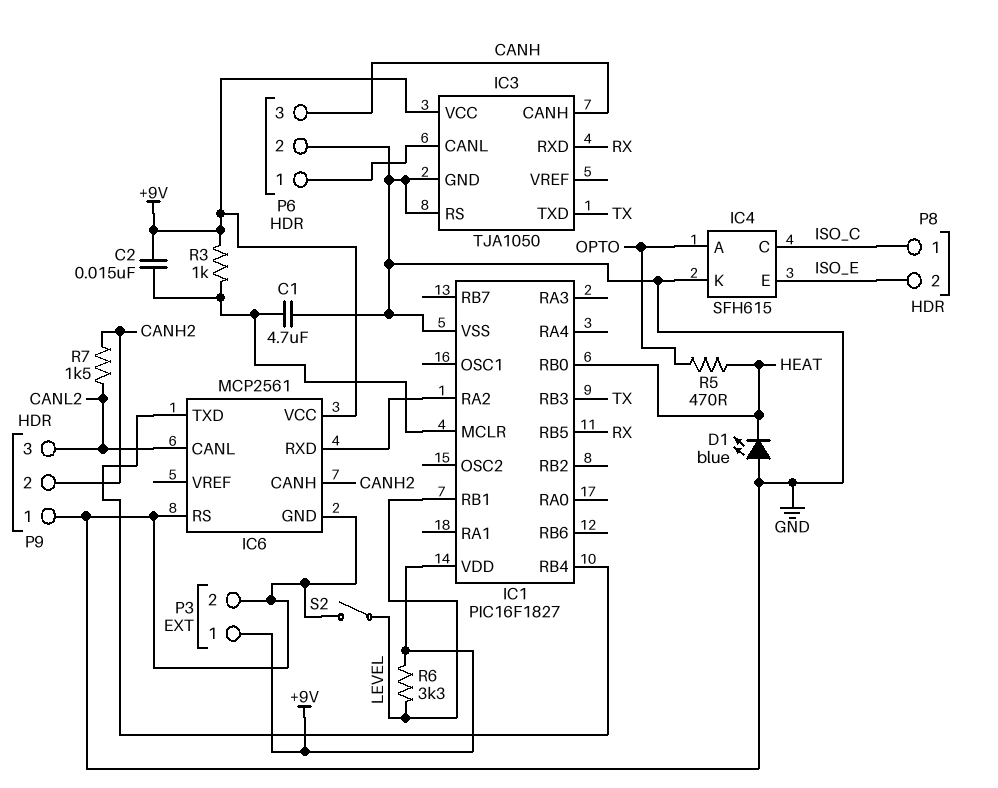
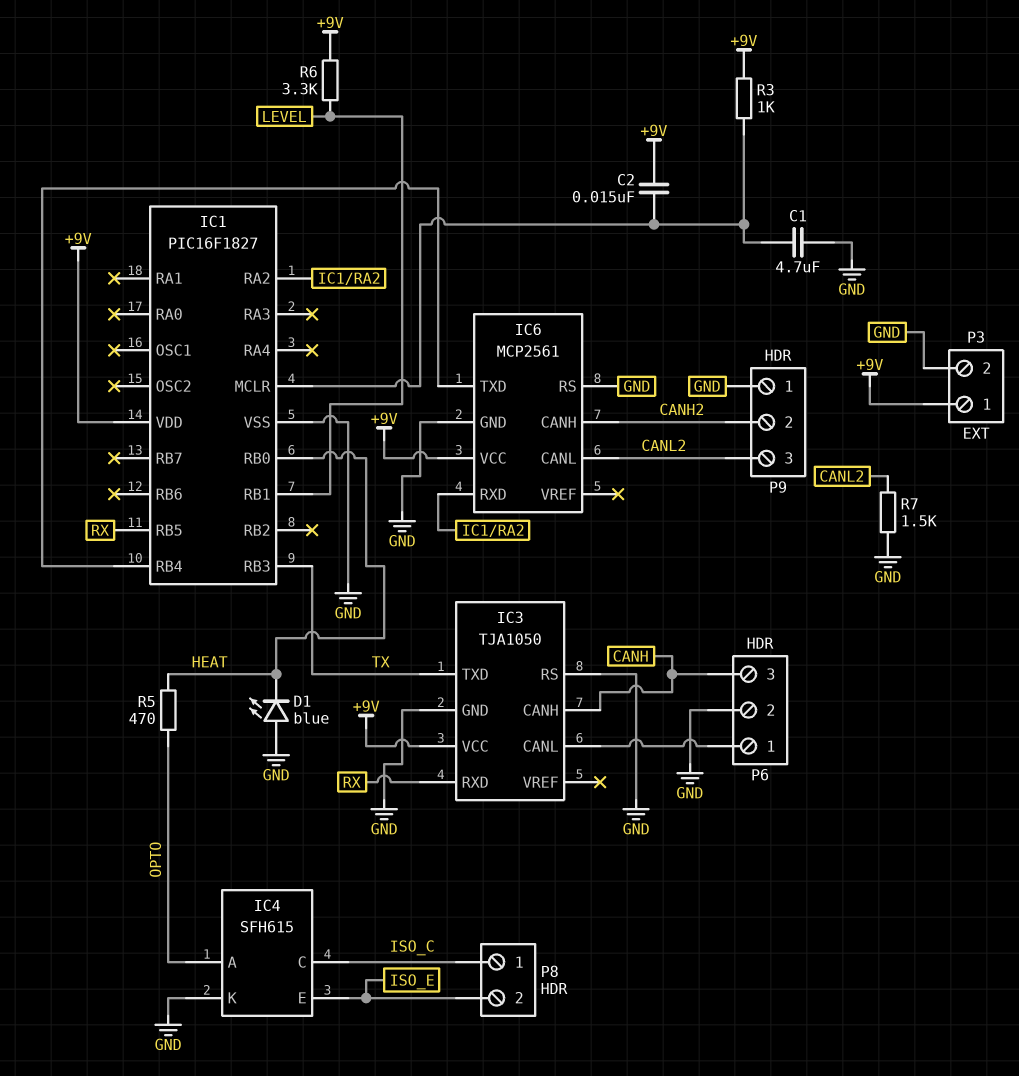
R7: 1.5k (CANH2, CANL2) -> 1.5k (CANL2, GND)
S2: switch (GND, LEVEL) -> none

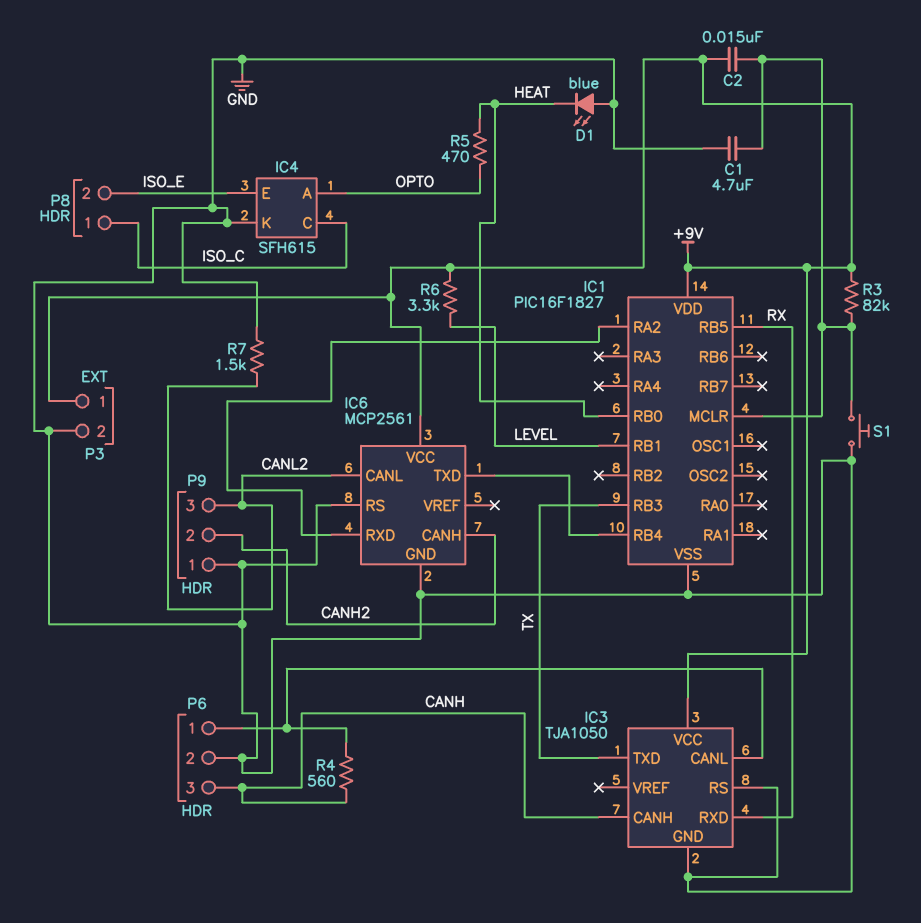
R3: 1k (+9V, IC1/MCLR) -> 82k (+9V, IC1/MCLR)
R4: none -> 560 (CANH, IC3/CANL)
S1: none -> button (GND, IC1/MCLR)

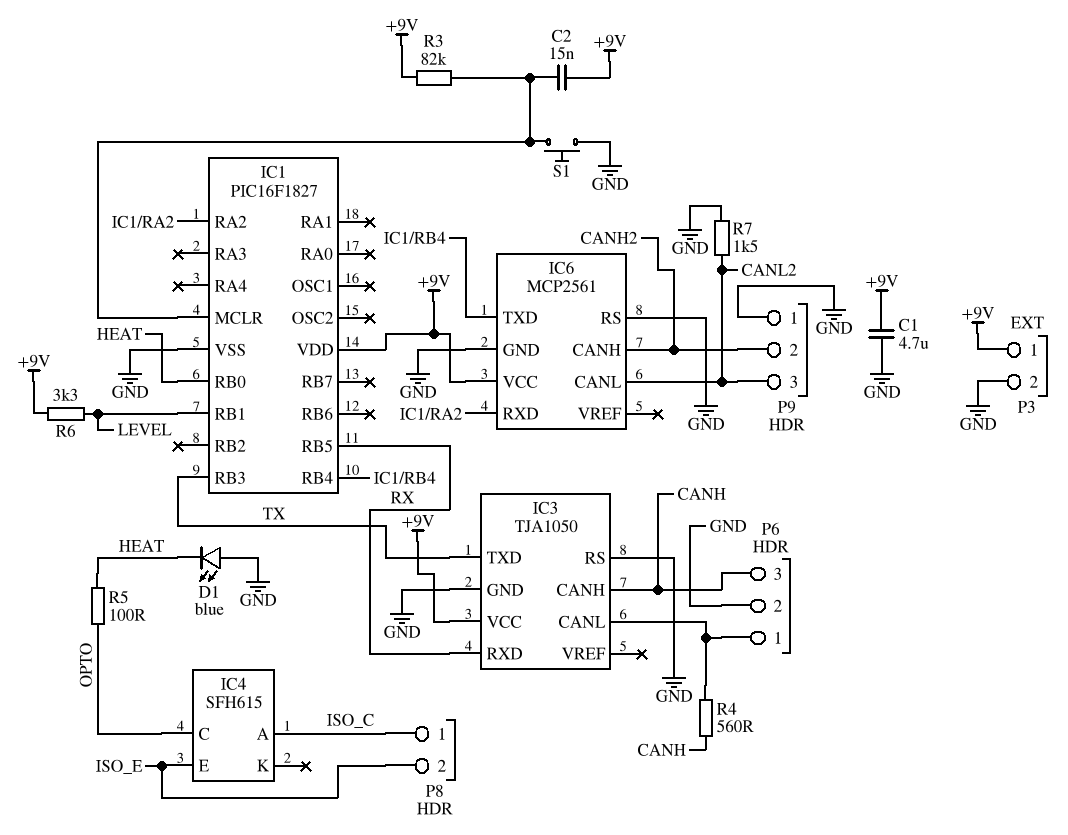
C1: 4.7uF (GND, IC1/MCLR) -> 4.7uF (+9V, GND)
IC4 pin A: OPTO -> ISO_C
IC4 pin C: ISO_C -> OPTO
IC4 pin K: GND -> none
R5: 470 (HEAT, OPTO) -> 100 (HEAT, OPTO)

